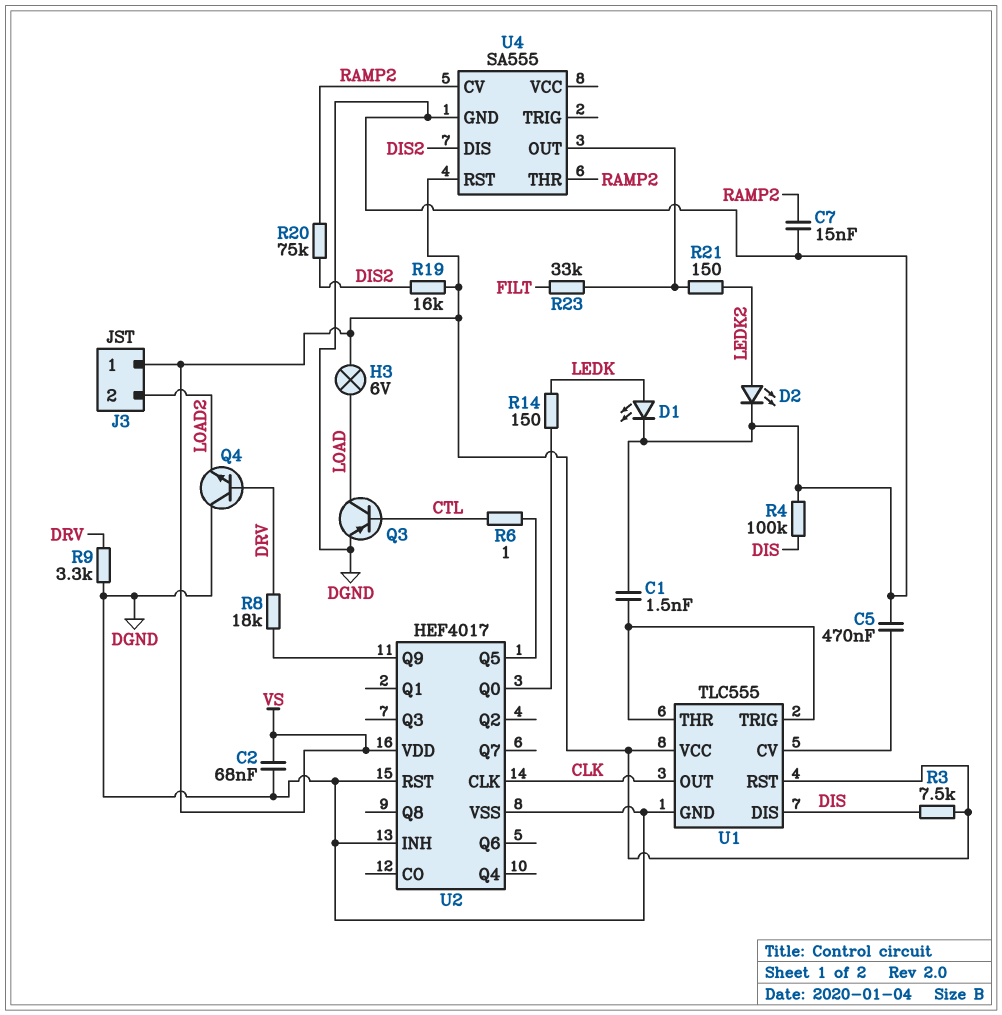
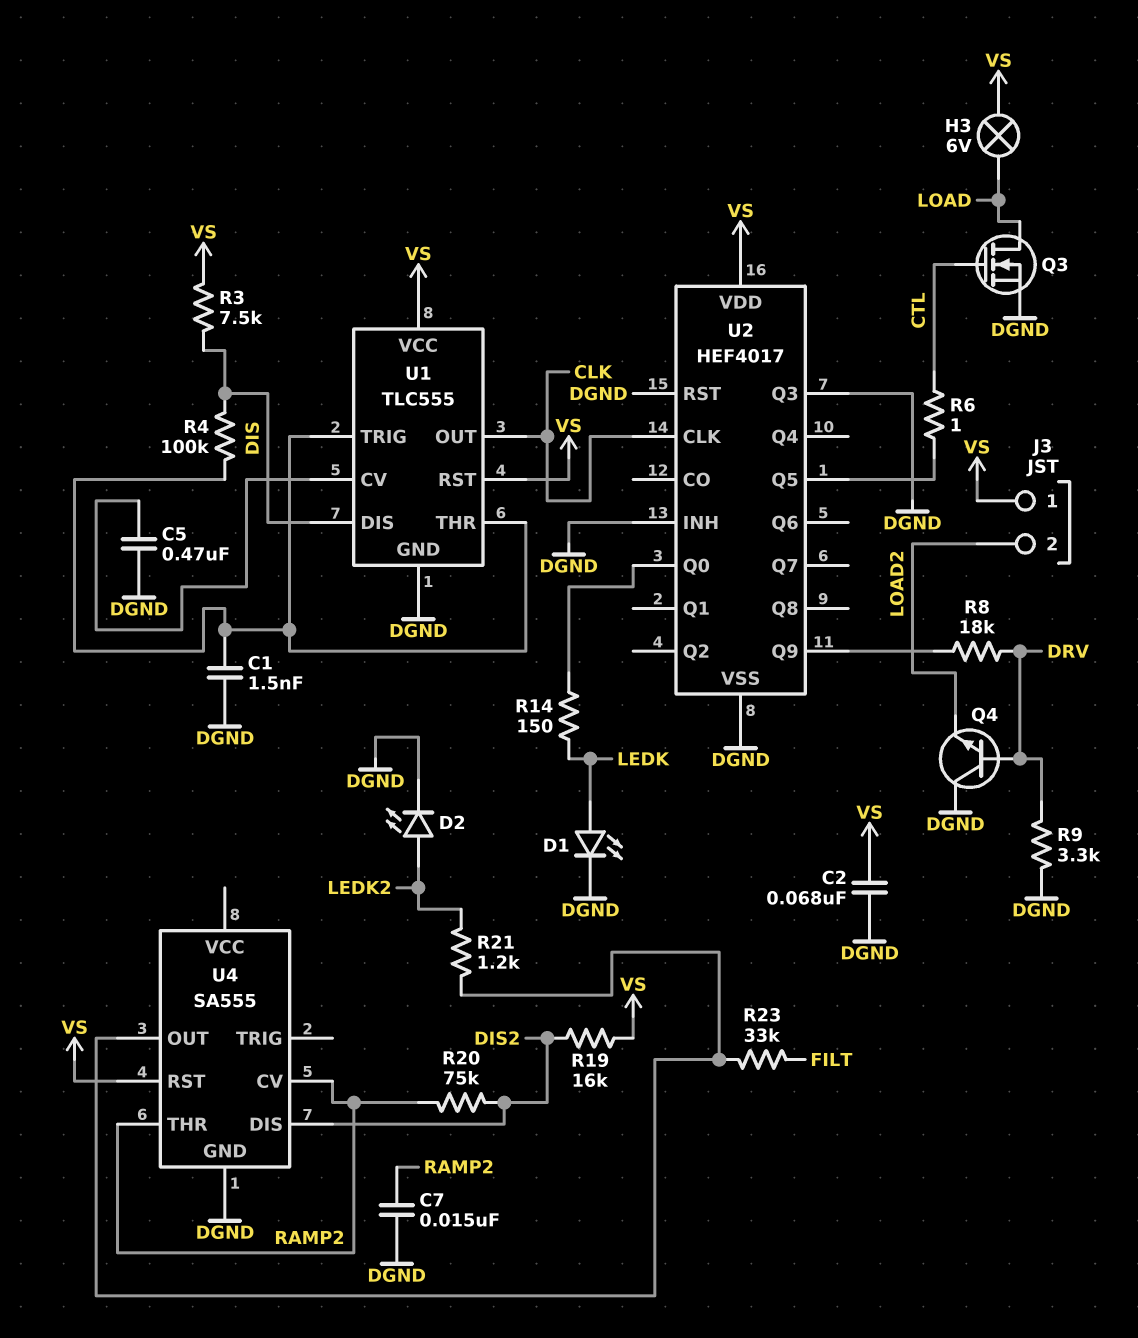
Q3: PNP (B CTL, C LOAD, E DGND) -> NMOS (G CTL, D LOAD, S DGND)
R4: 100k (DGND, DIS) -> 100k (DIS, U1/THR)
R21: 150 (LEDK2, U4/OUT) -> 1.2k (LEDK2, U4/OUT)
U2 pin Q3: none -> DGND

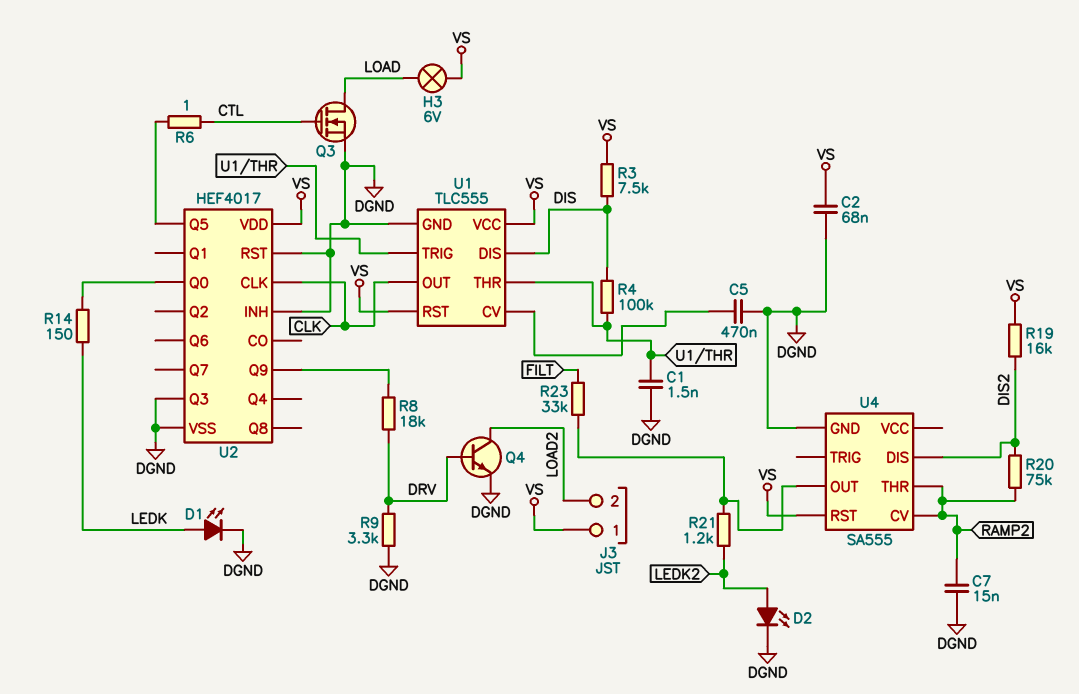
Q4: NPN (B DRV, C DGND, E LOAD2) -> NPN (B DRV, C LOAD2, E DGND)

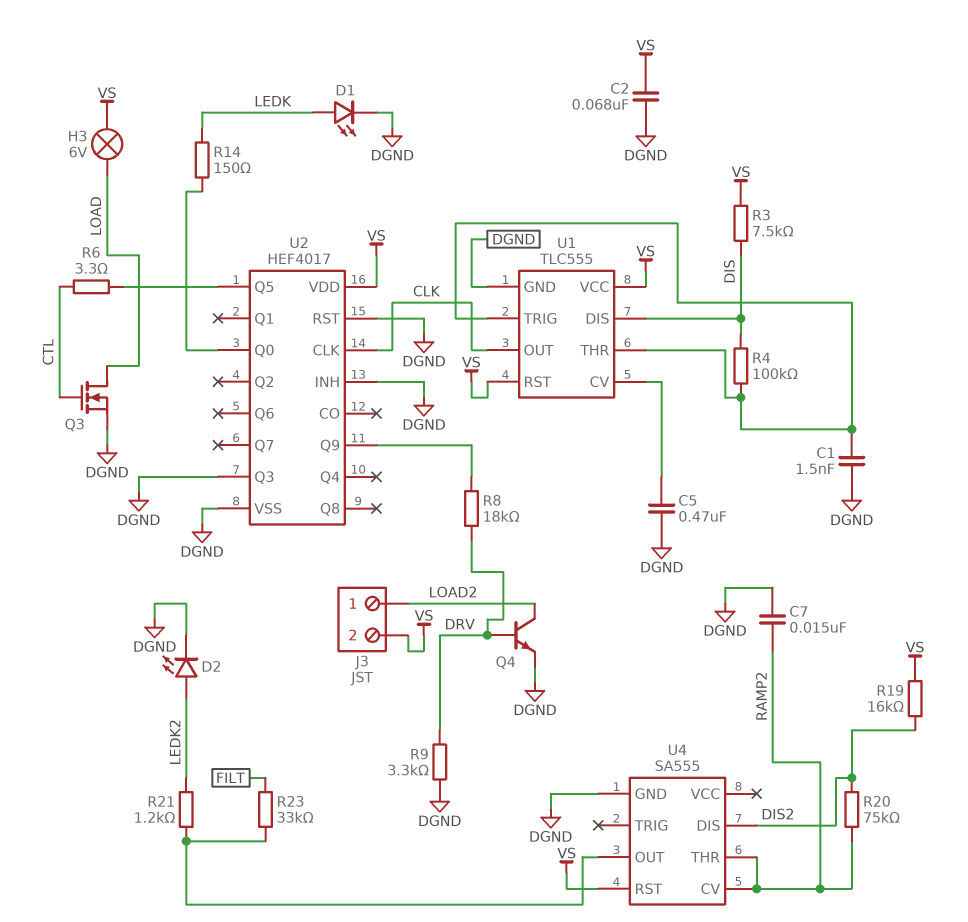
J3 pin 1: VS -> LOAD2
J3 pin 2: LOAD2 -> VS
R6: 1 (CTL, U2/Q5) -> 3.3 (CTL, U2/Q5)

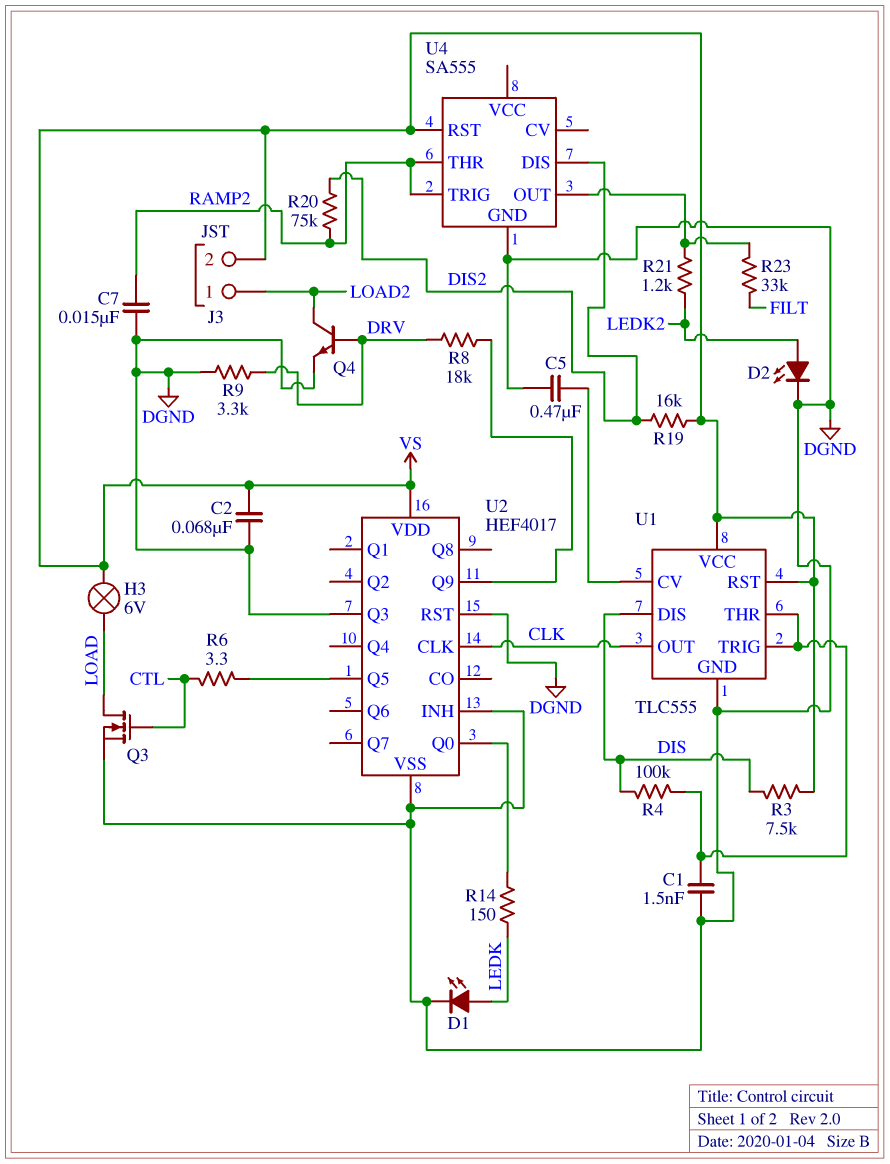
U4 pin CV: RAMP2 -> none
U4 pin TRIG: none -> RAMP2

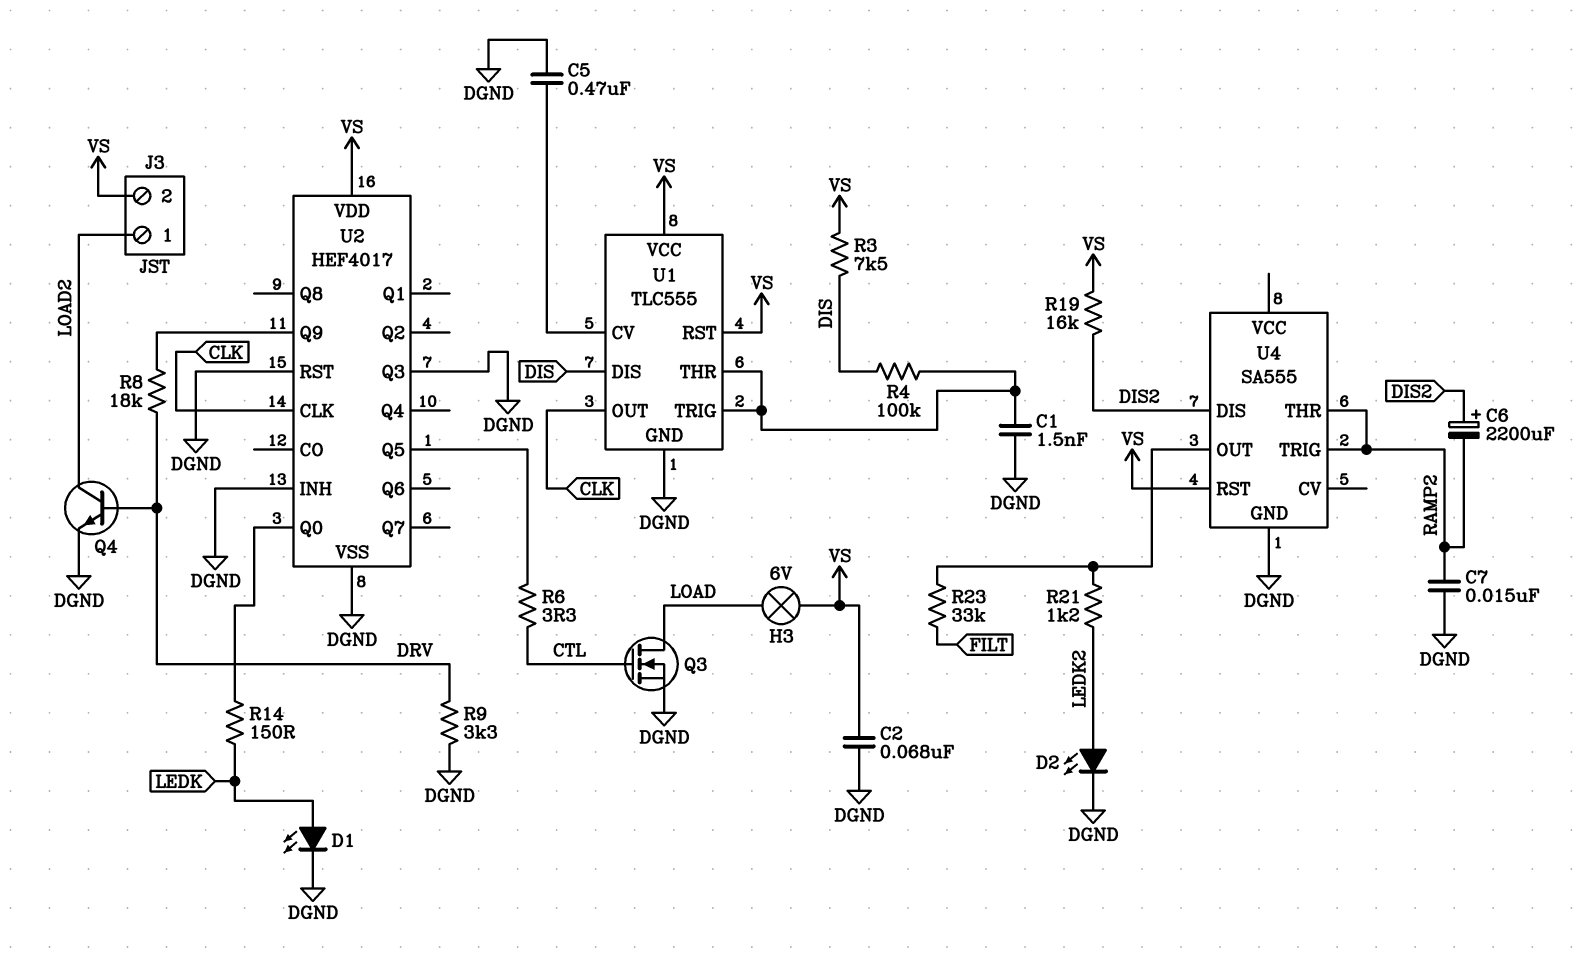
C6: none -> 2200uF (plus DIS2, minus RAMP2)
R20: 75k (DIS2, RAMP2) -> none

